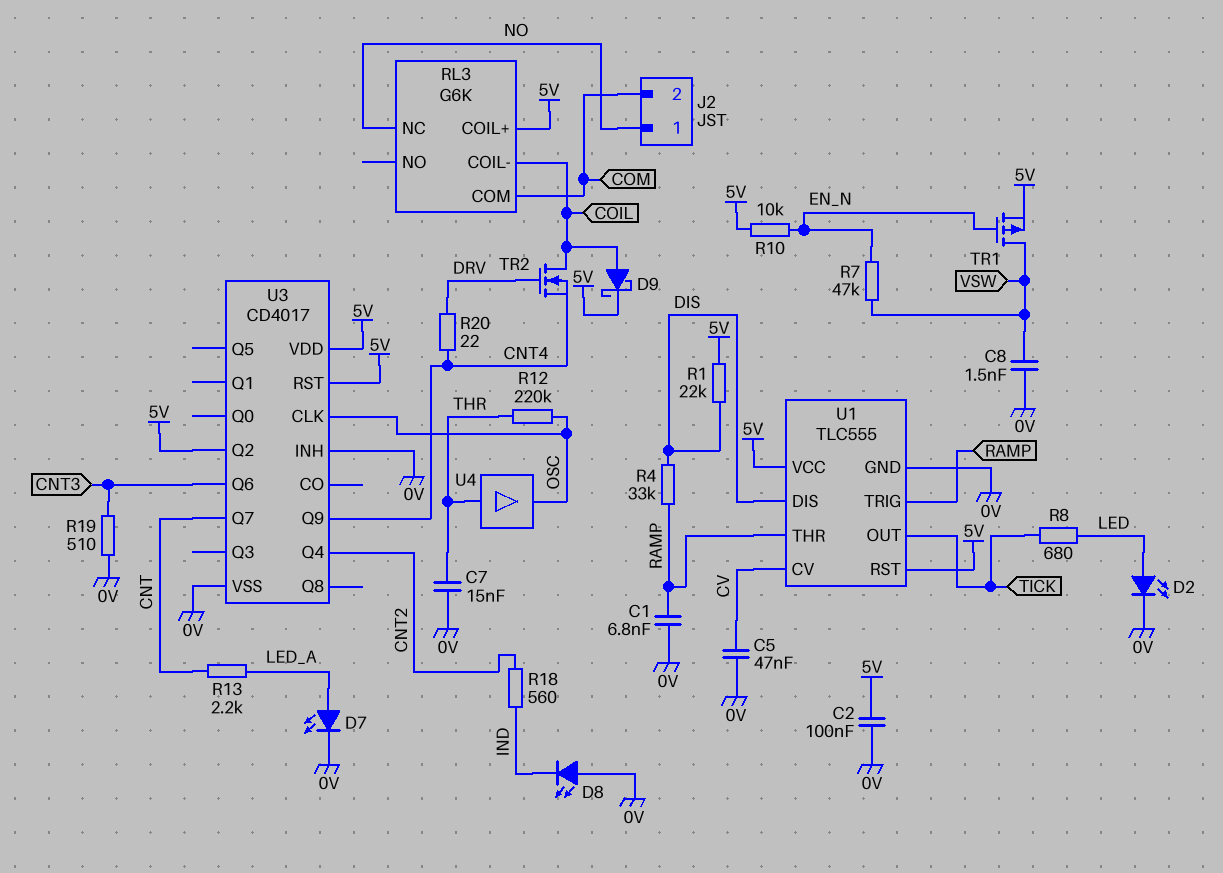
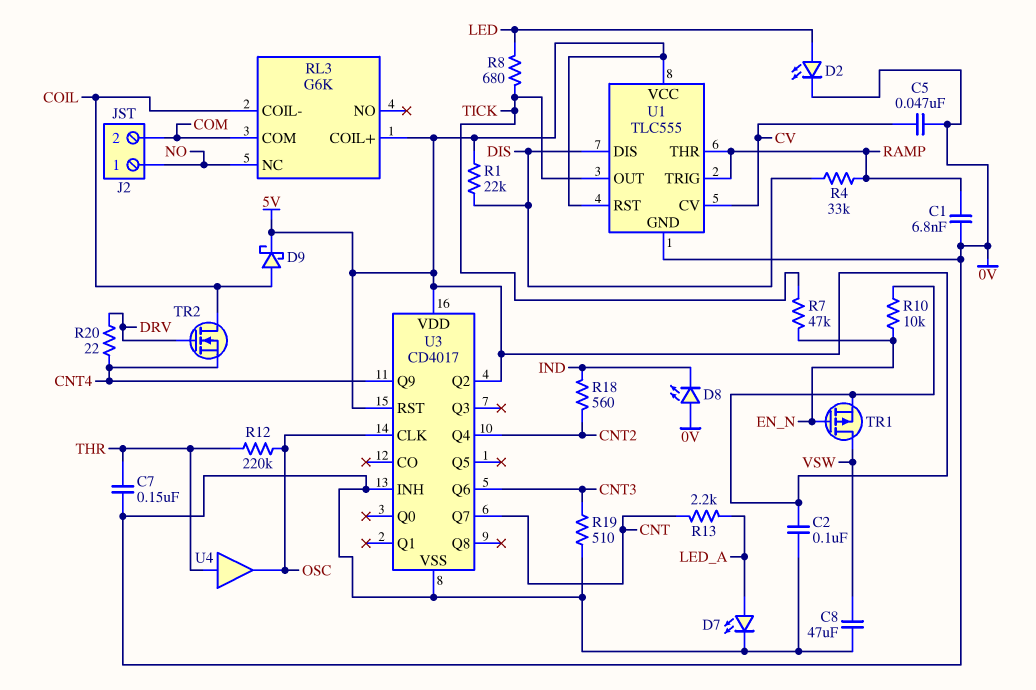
C7: 15nF (0V, THR) -> 150nF (0V, THR)
C8: 1.5nF (0V, VSW) -> 47uF (0V, VSW)
R7: 47k (EN_N, VSW) -> 47k (EN_N, TICK)

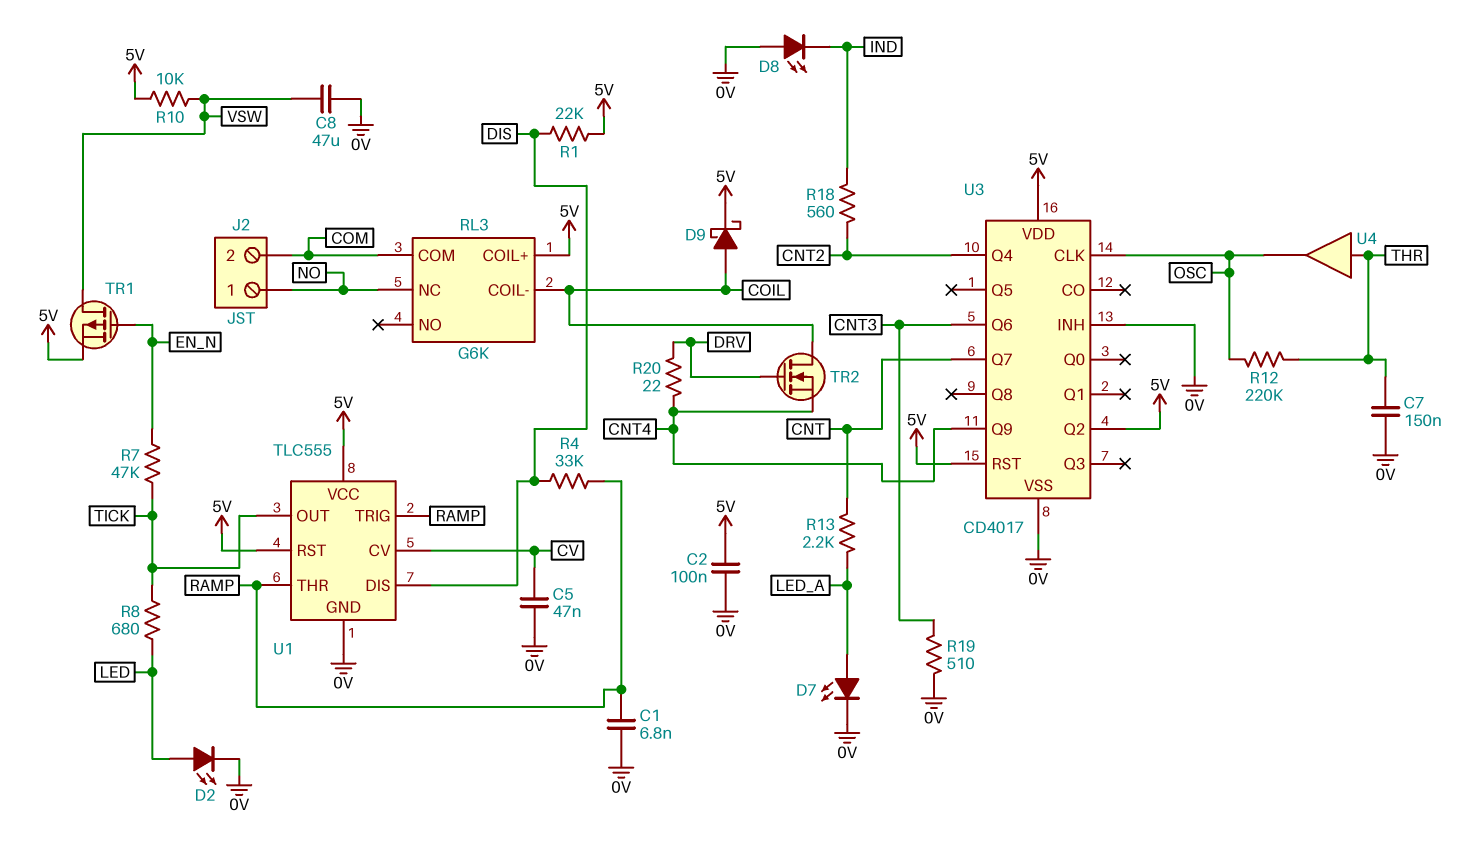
R10: 10k (5V, EN_N) -> 10k (5V, VSW)

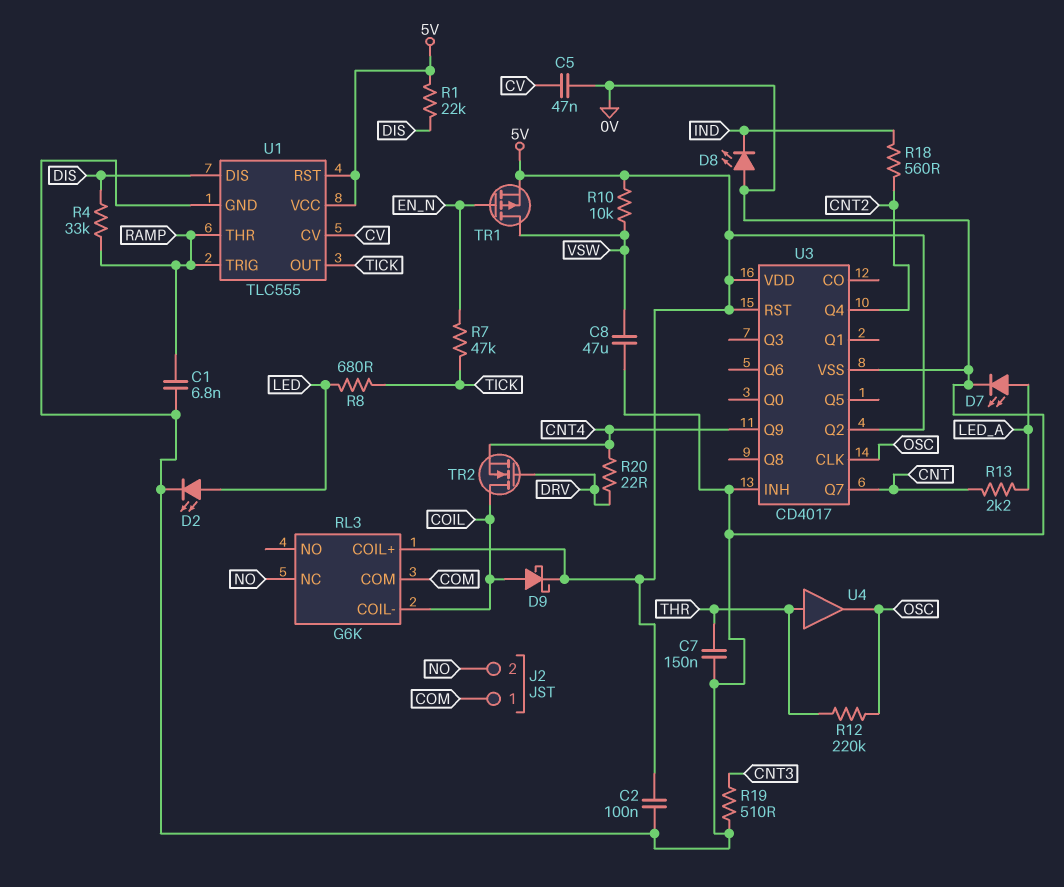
J2 pin 1: NO -> COM
J2 pin 2: COM -> NO
U3 pin Q6: CNT3 -> none

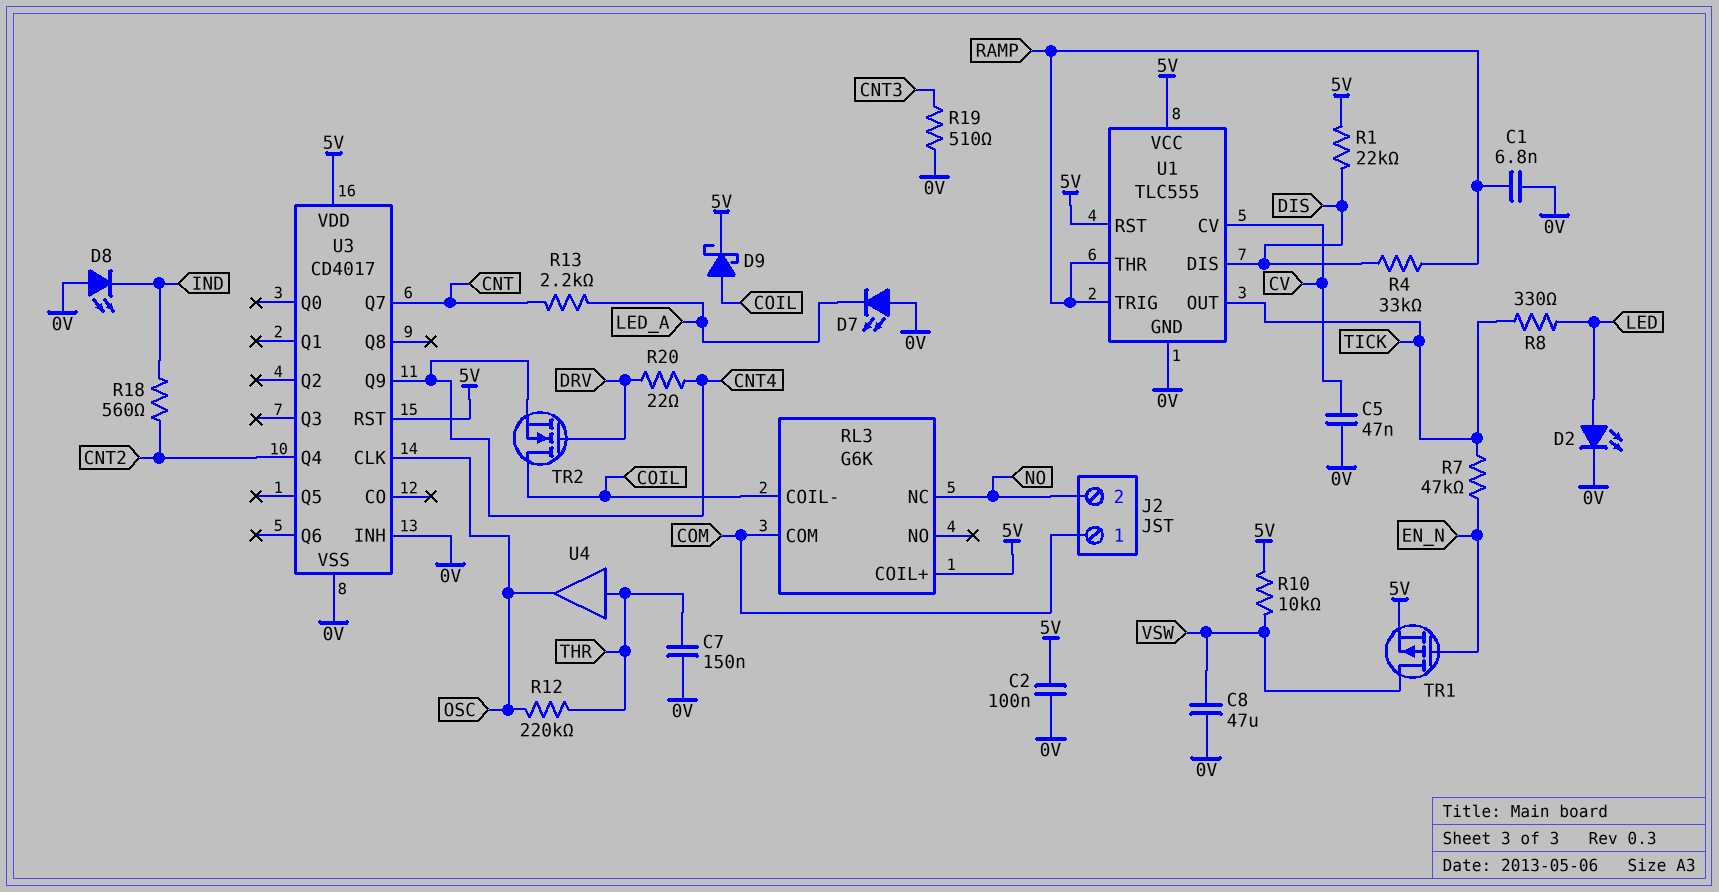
D7: LED (A LED_A, K 0V) -> LED (A 0V, K LED_A)
R8: 680 (LED, TICK) -> 330 (LED, TICK)
U3 pin Q2: 5V -> none

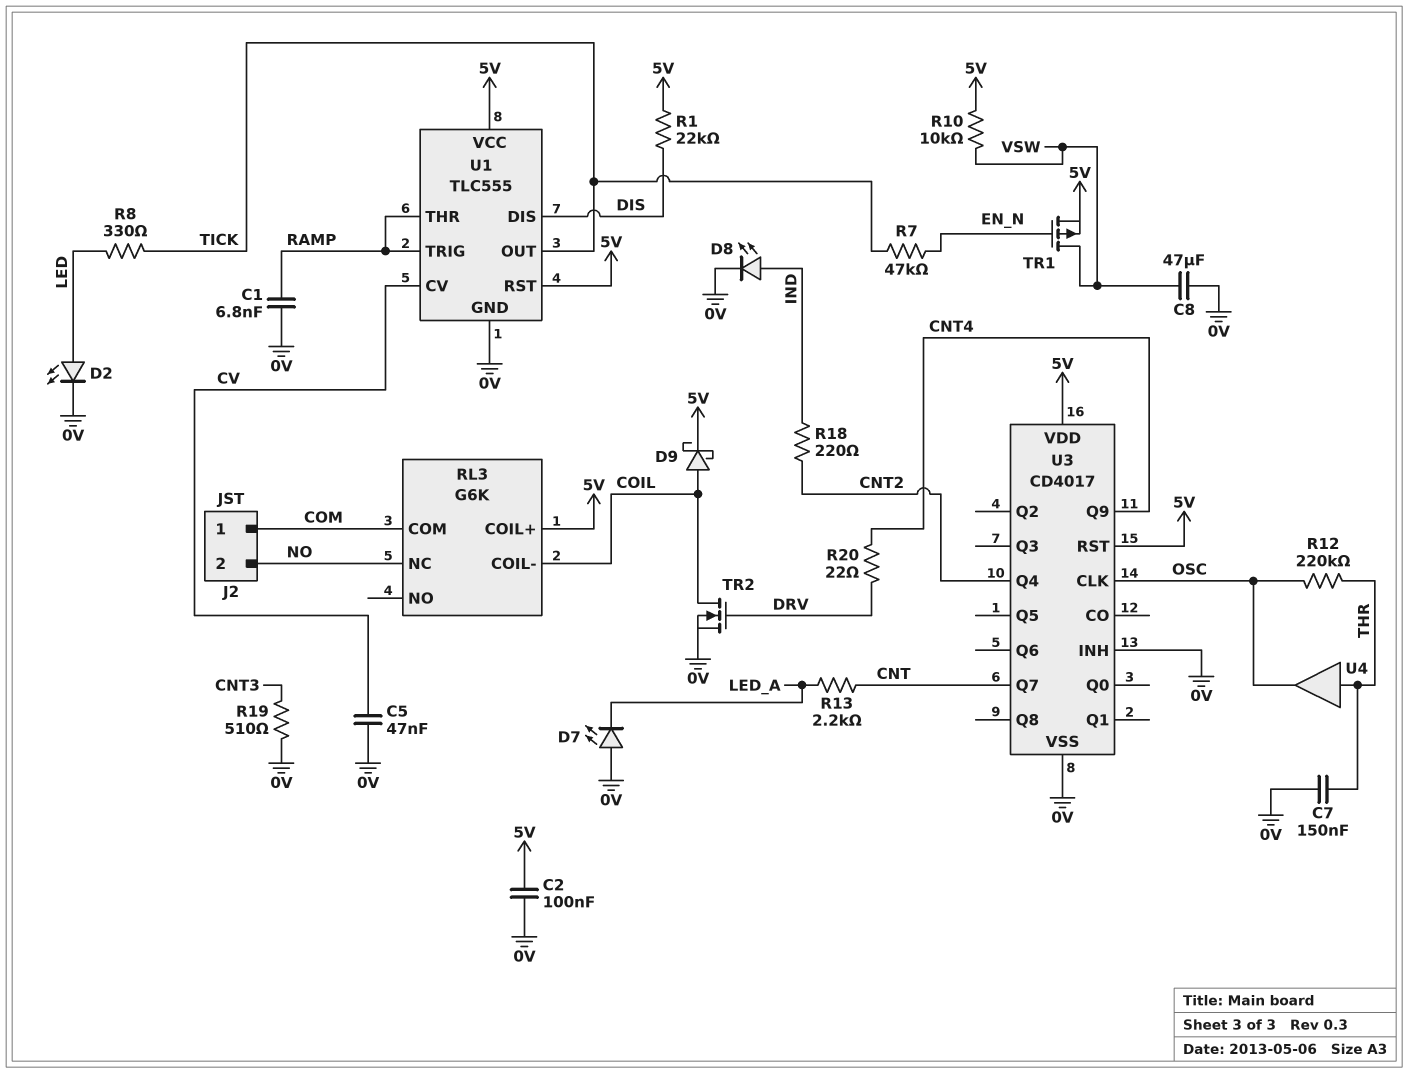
D8: LED (A 0V, K IND) -> LED (A IND, K 0V)
R4: 33k (DIS, RAMP) -> none
R18: 560 (CNT2, IND) -> 220 (CNT2, IND)
TR2: NMOS (G DRV, D COIL, S CNT4) -> NMOS (G DRV, D COIL, S 0V)

